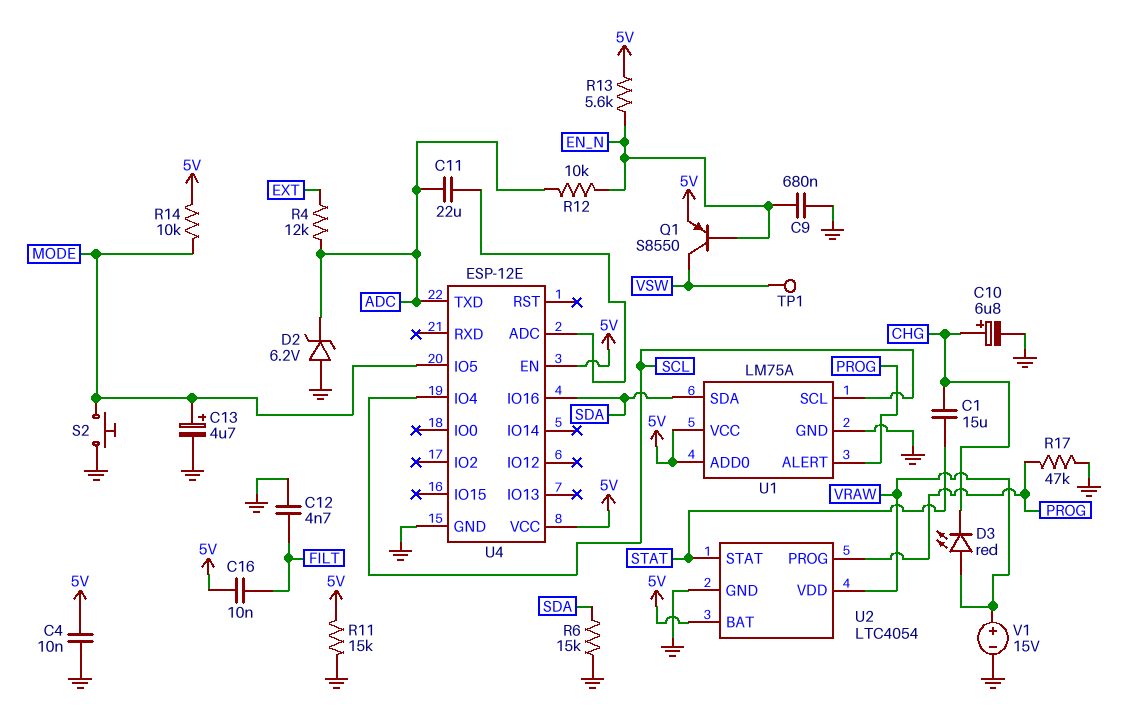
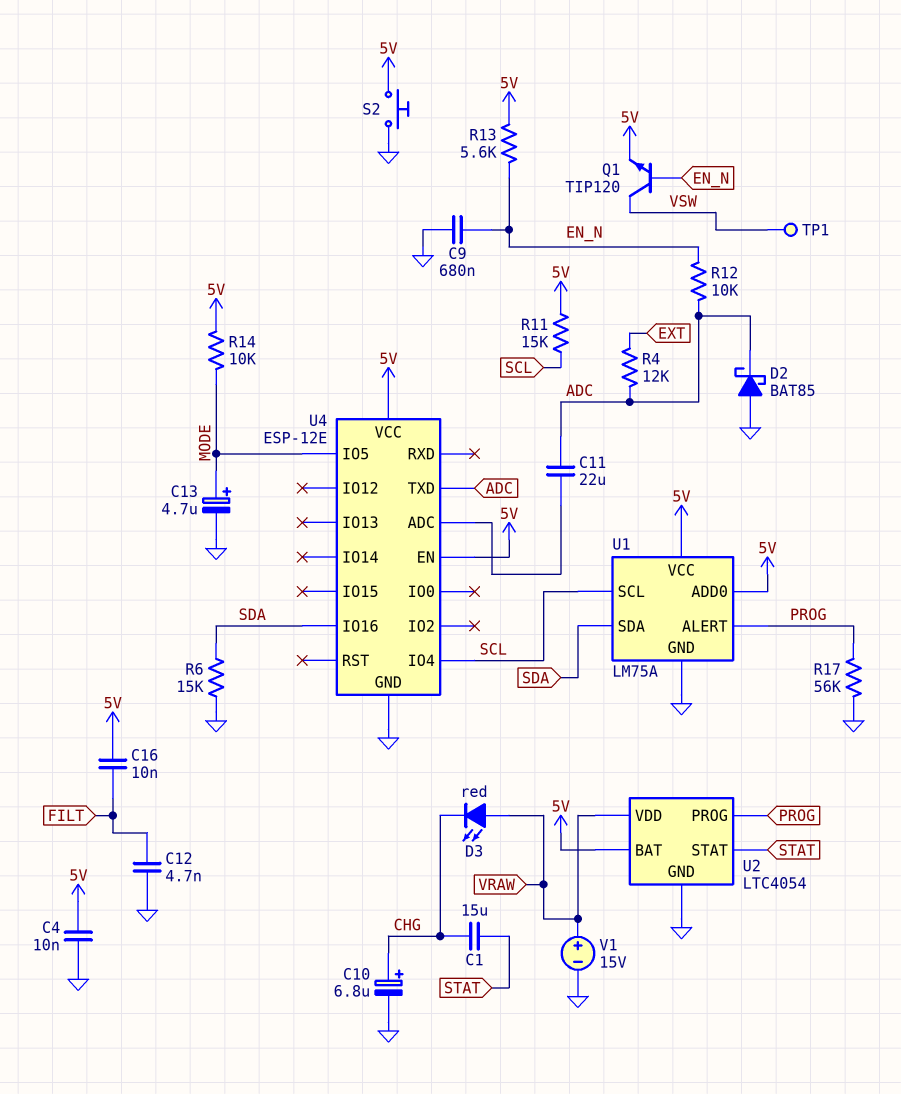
D2: zener 6.2V (A GND, K ADC) -> schottky BAT85 (A GND, K ADC)
Q1: PNP S8550 (B EN_N, C VSW, E 5V) -> NPN TIP120 (B EN_N, C VSW, E 5V)
R11: 15k (5V, GND) -> 15k (5V, SCL)
R17: 47k (GND, PROG) -> 56k (GND, PROG)
S2: button (GND, MODE) -> button (5V, GND)

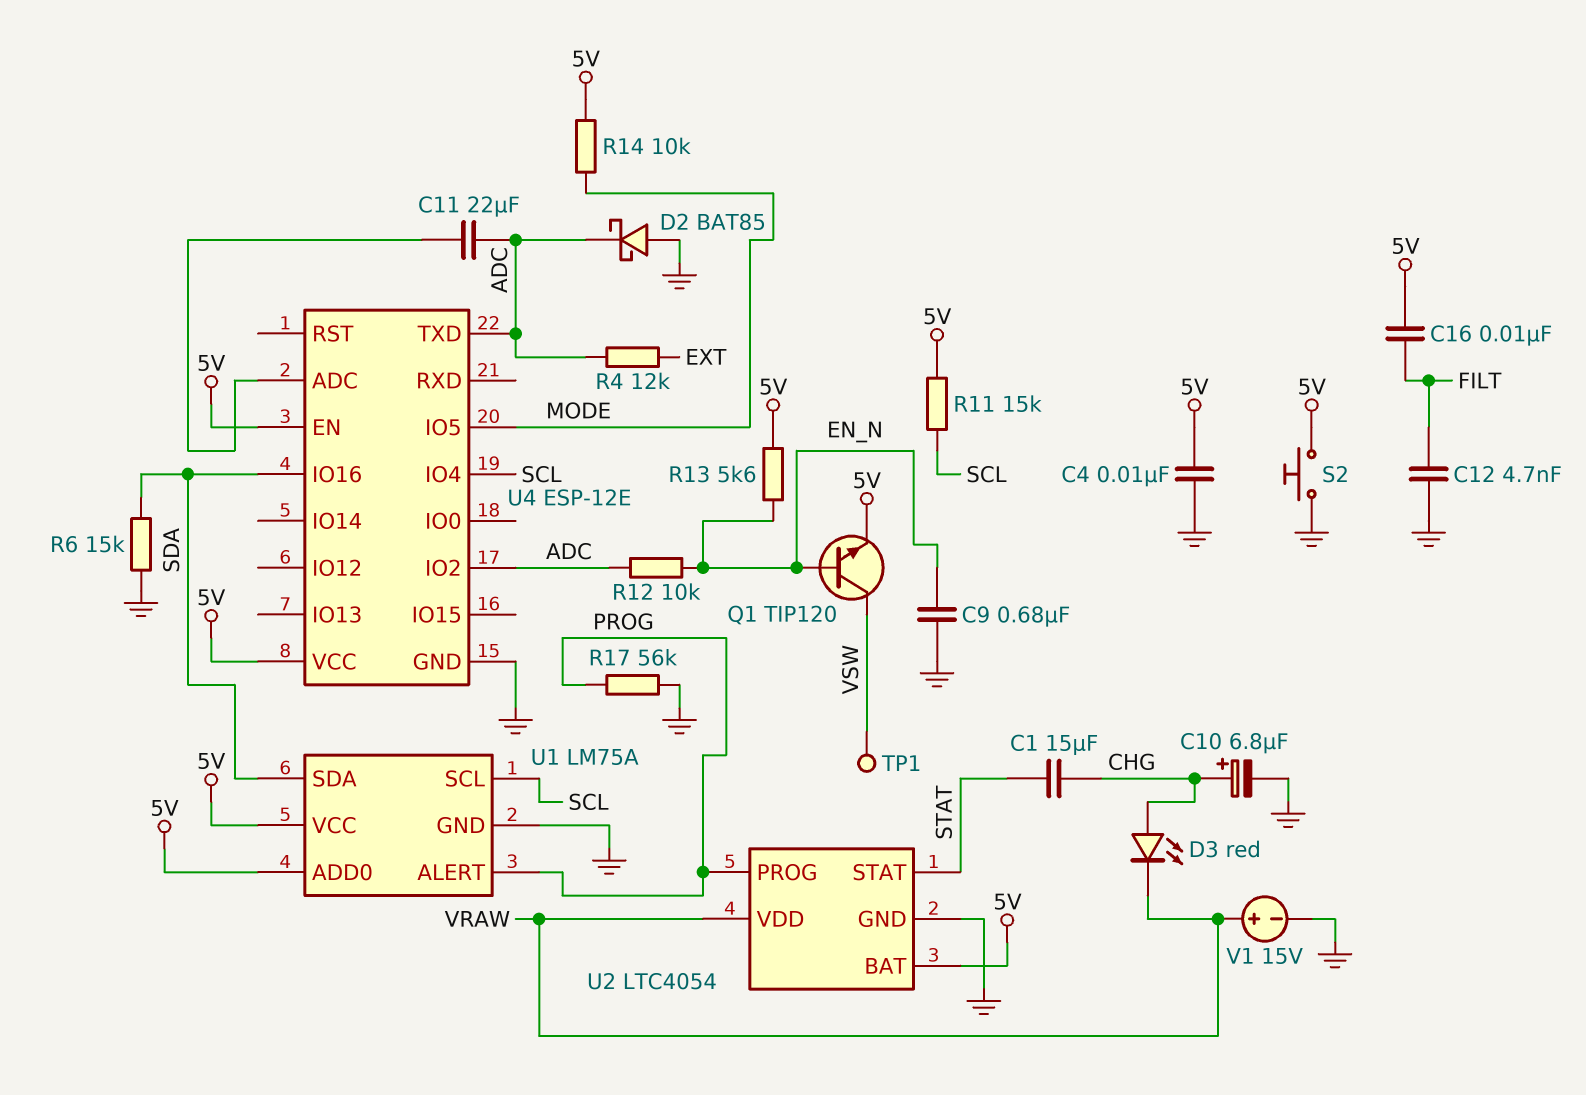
C13: 4.7uF (plus MODE, minus GND) -> none
D3: LED red (A VRAW, K CHG) -> LED red (A CHG, K VRAW)
U4 pin IO2: none -> ADC

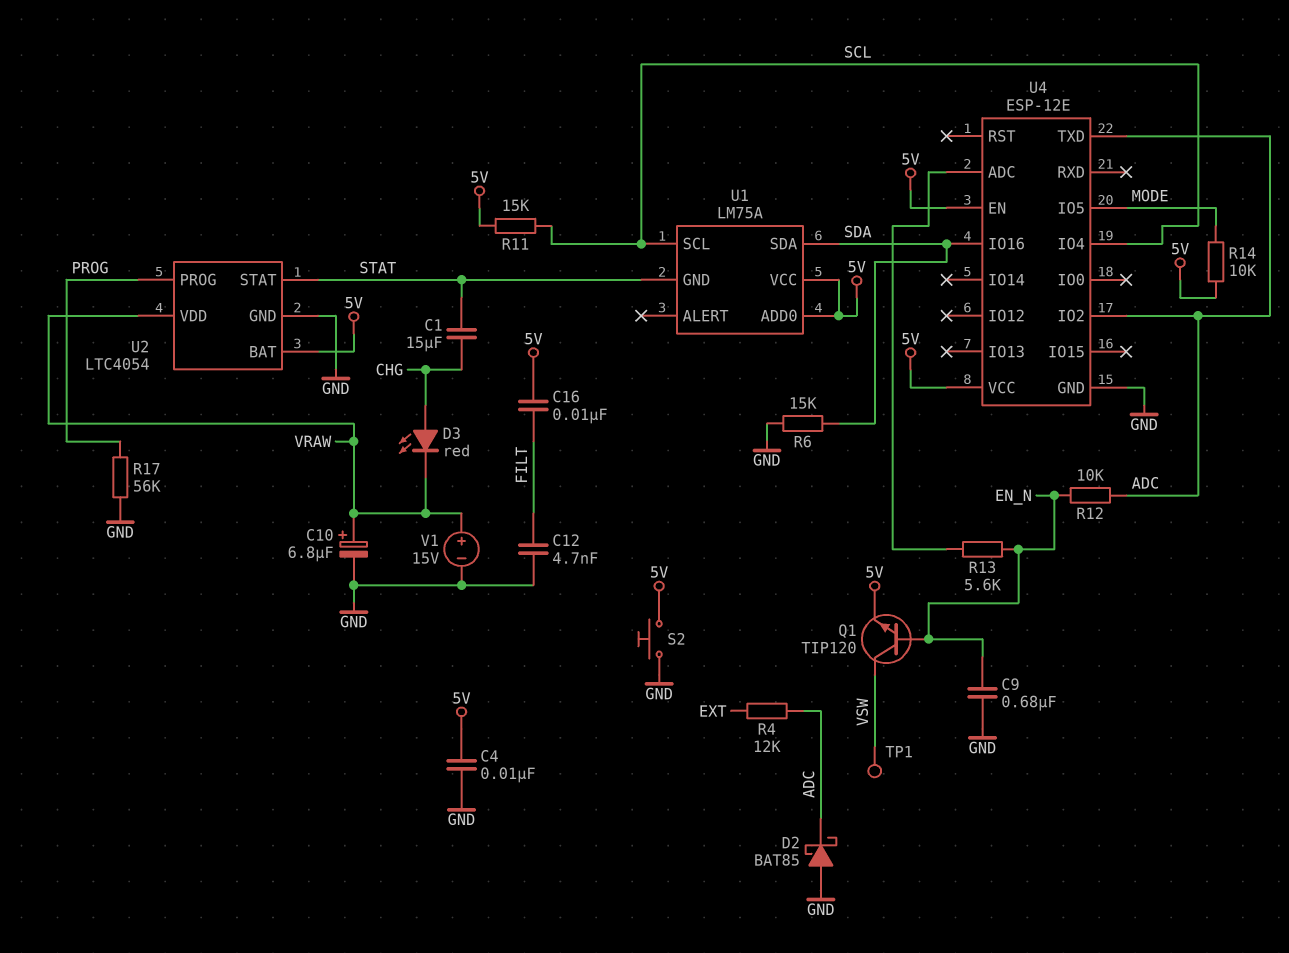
C10: 6.8uF (plus CHG, minus GND) -> 6.8uF (plus VRAW, minus GND)
C11: 22uF (ADC, U4/ADC) -> none
R13: 5.6k (5V, EN_N) -> 5.6k (EN_N, U4/ADC)
U1 pin ALERT: PROG -> none
U1 pin GND: GND -> STAT

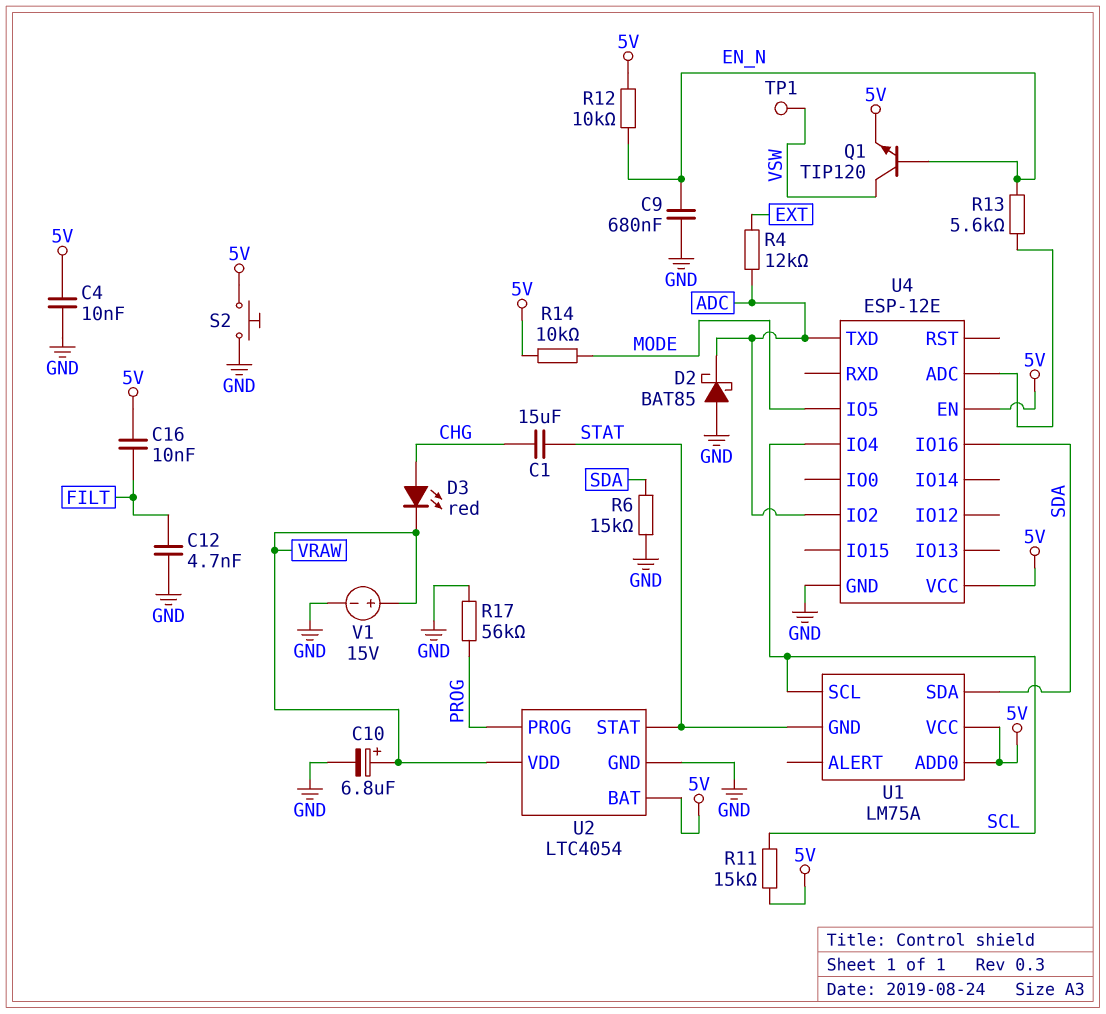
R12: 10k (ADC, EN_N) -> 10k (5V, EN_N)

